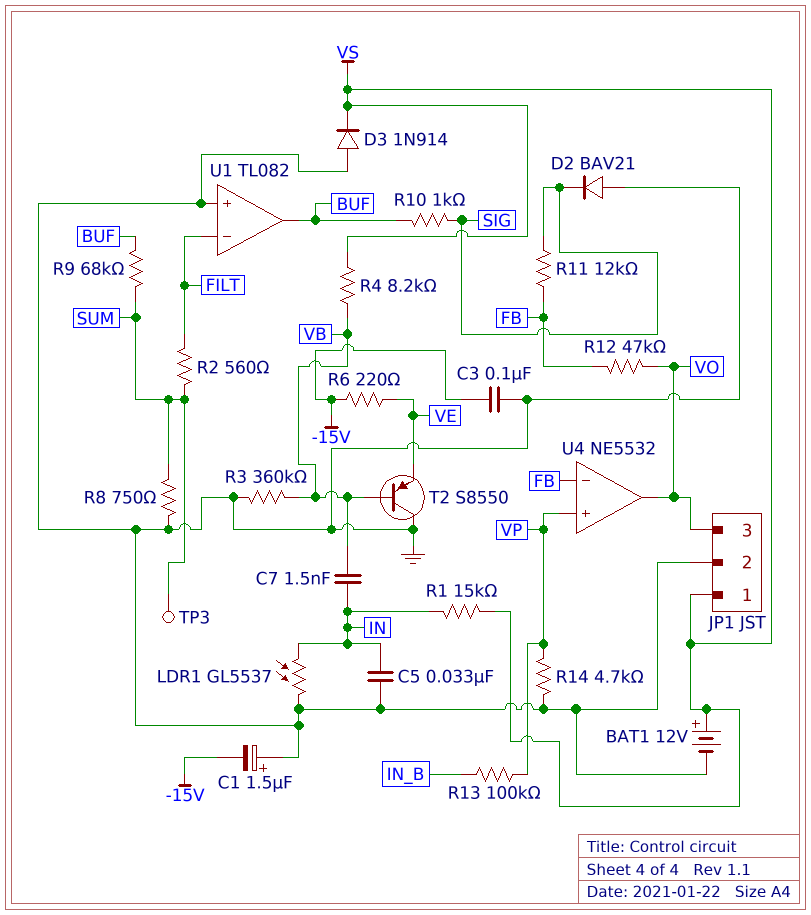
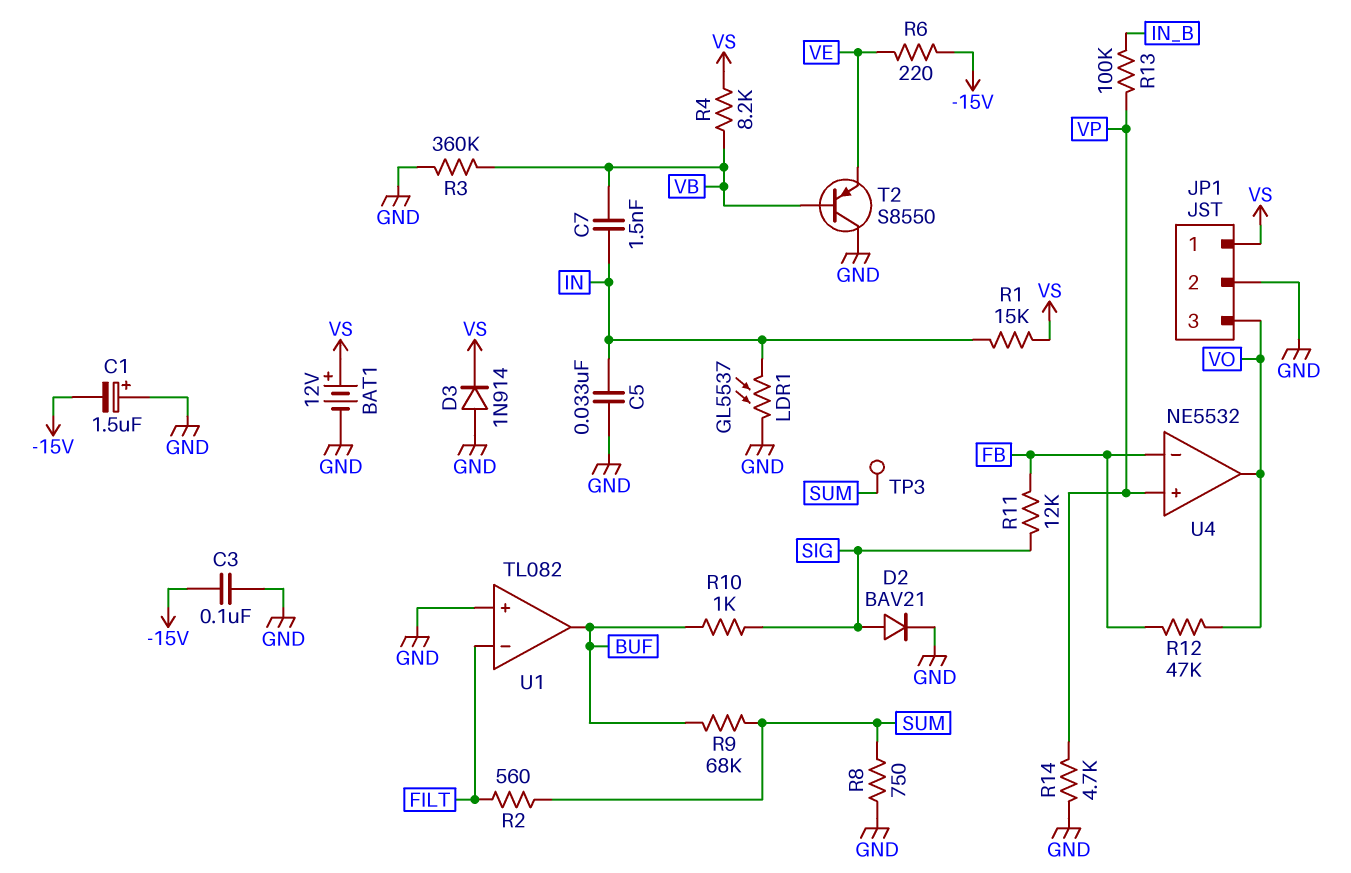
D2: diode BAV21 (A GND, K SIG) -> diode BAV21 (A SIG, K GND)

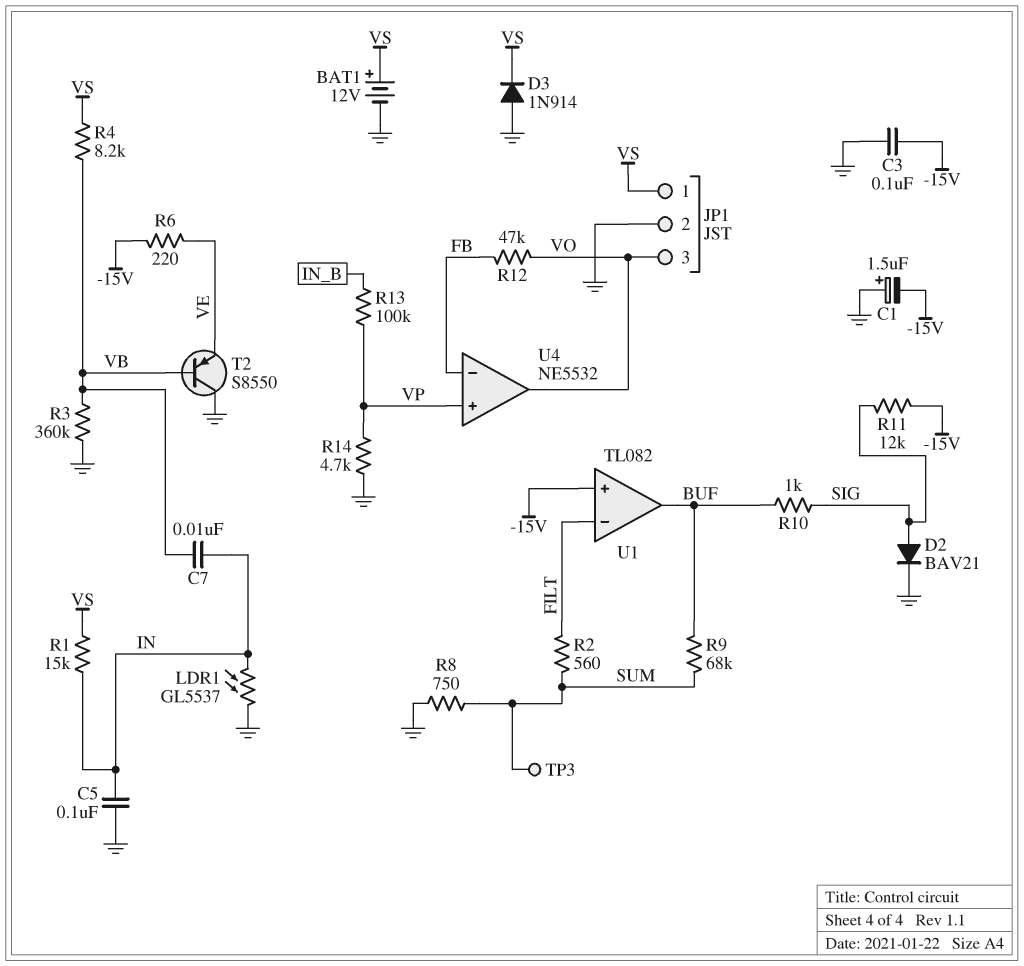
C5: 33nF (GND, IN) -> 100nF (GND, IN)
C7: 1.5nF (IN, VB) -> 10nF (IN, VB)
R11: 12k (FB, SIG) -> 12k (-15V, SIG)
U1 pin in+: GND -> -15V

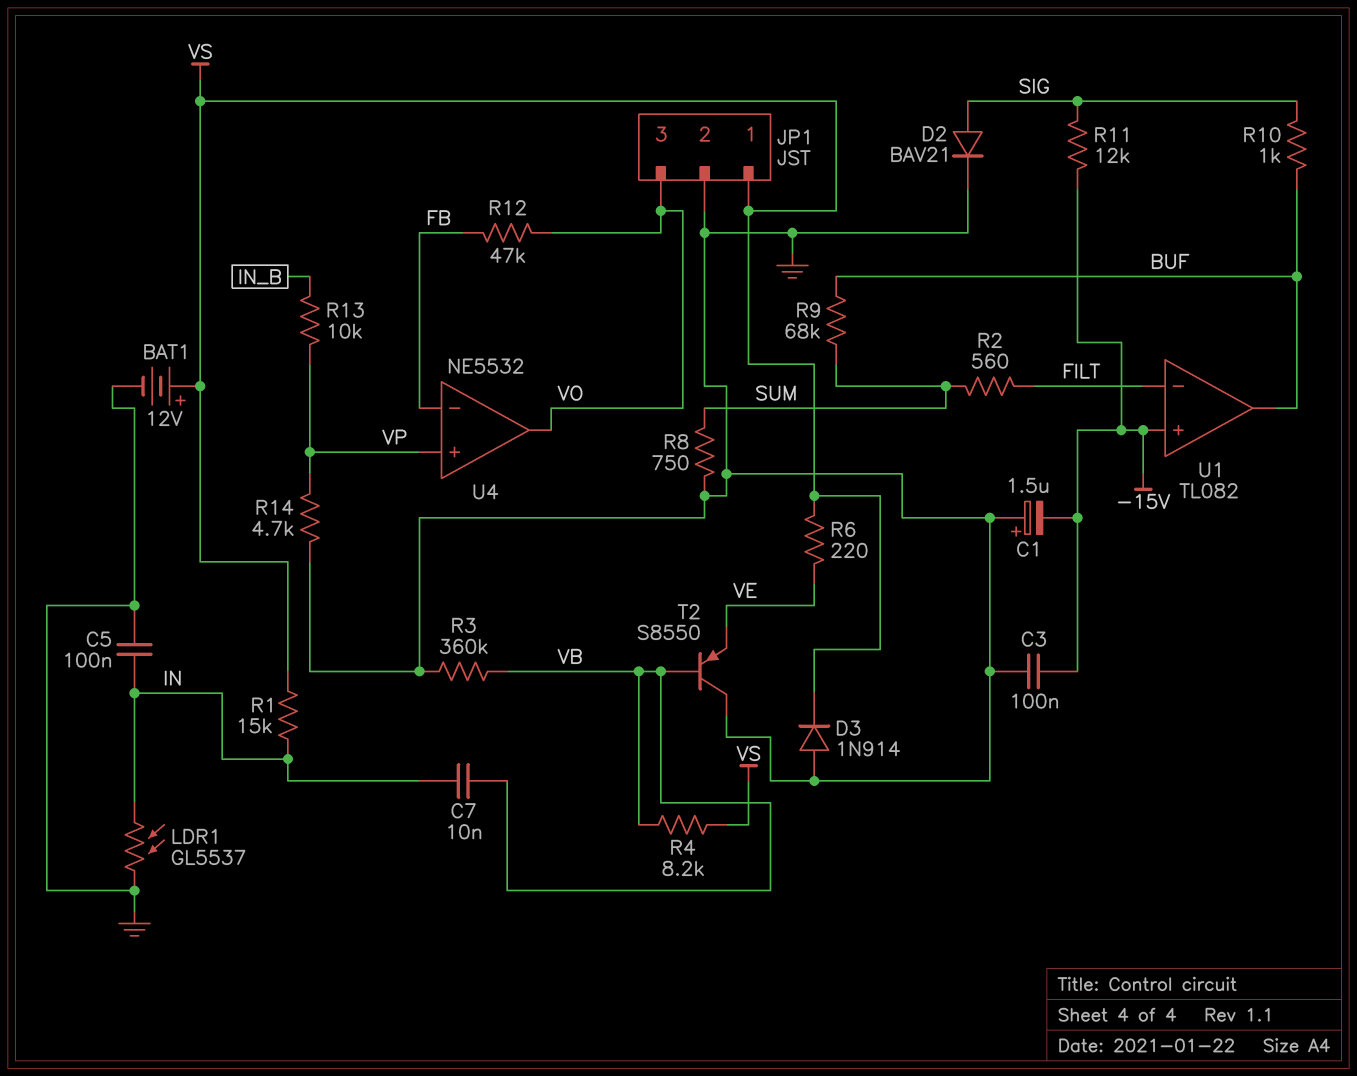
R6: 220 (-15V, VE) -> 220 (VE, VS)
R13: 100k (IN_B, VP) -> 10k (IN_B, VP)
TP3: test point (SUM) -> none

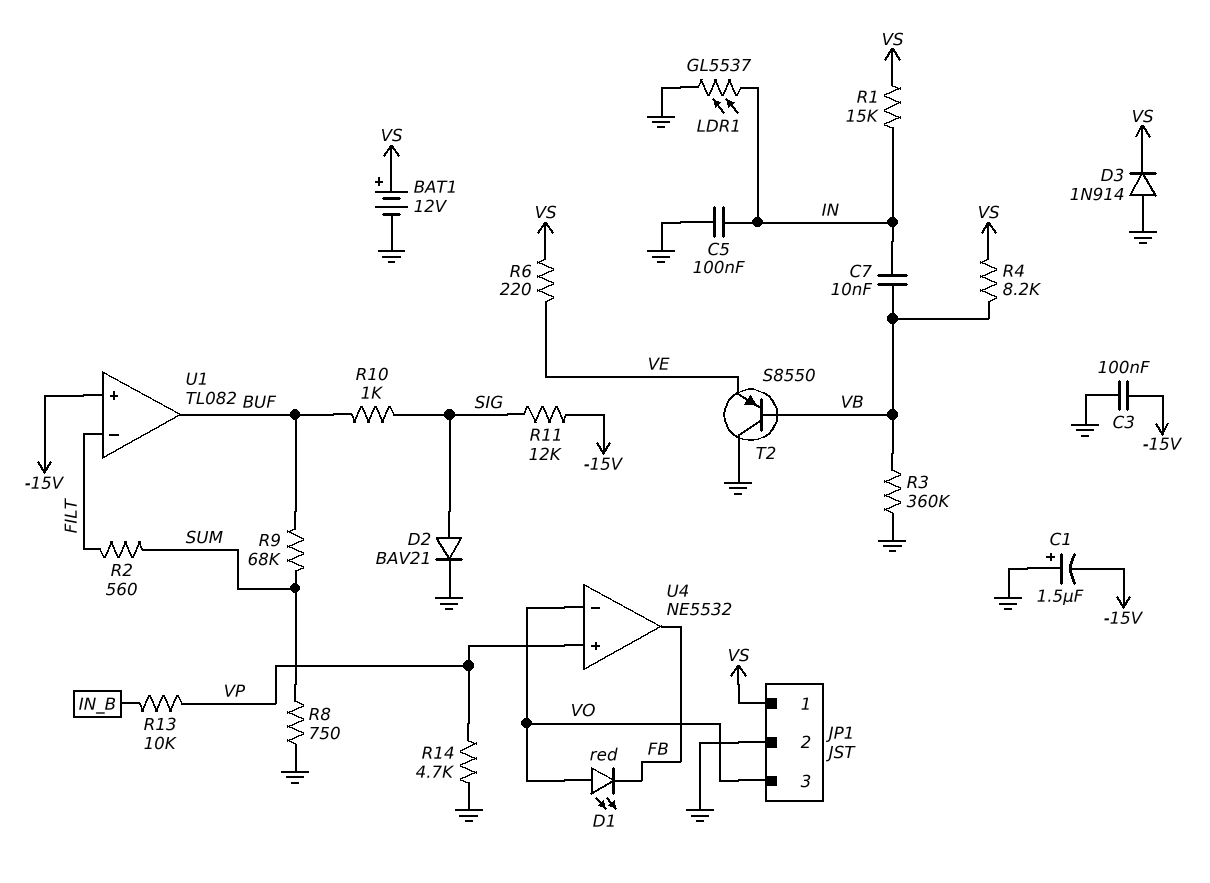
D1: none -> LED red (A VO, K FB)
R12: 47k (FB, VO) -> none
U4 pin in-: FB -> VO
U4 pin out: VO -> FB

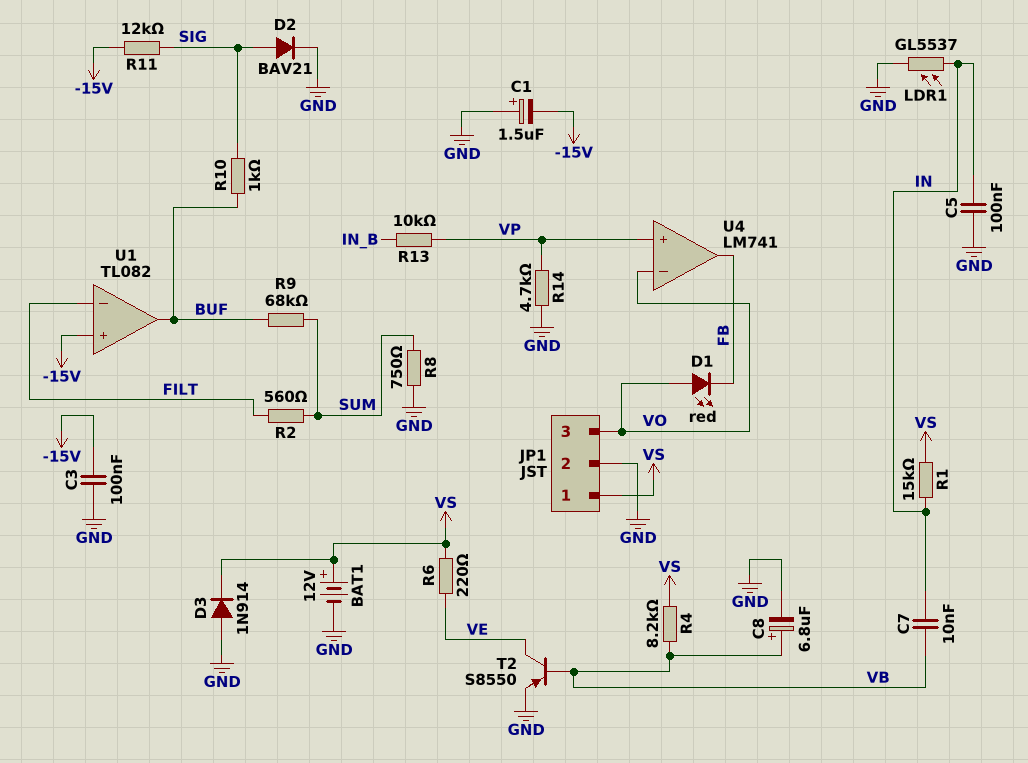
C8: none -> 6.8uF (plus VB, minus GND)
R3: 360k (GND, VB) -> none
T2: PNP S8550 (B VB, C GND, E VE) -> PNP S8550 (B VB, C VE, E GND)
U4: NE5532 -> LM741

